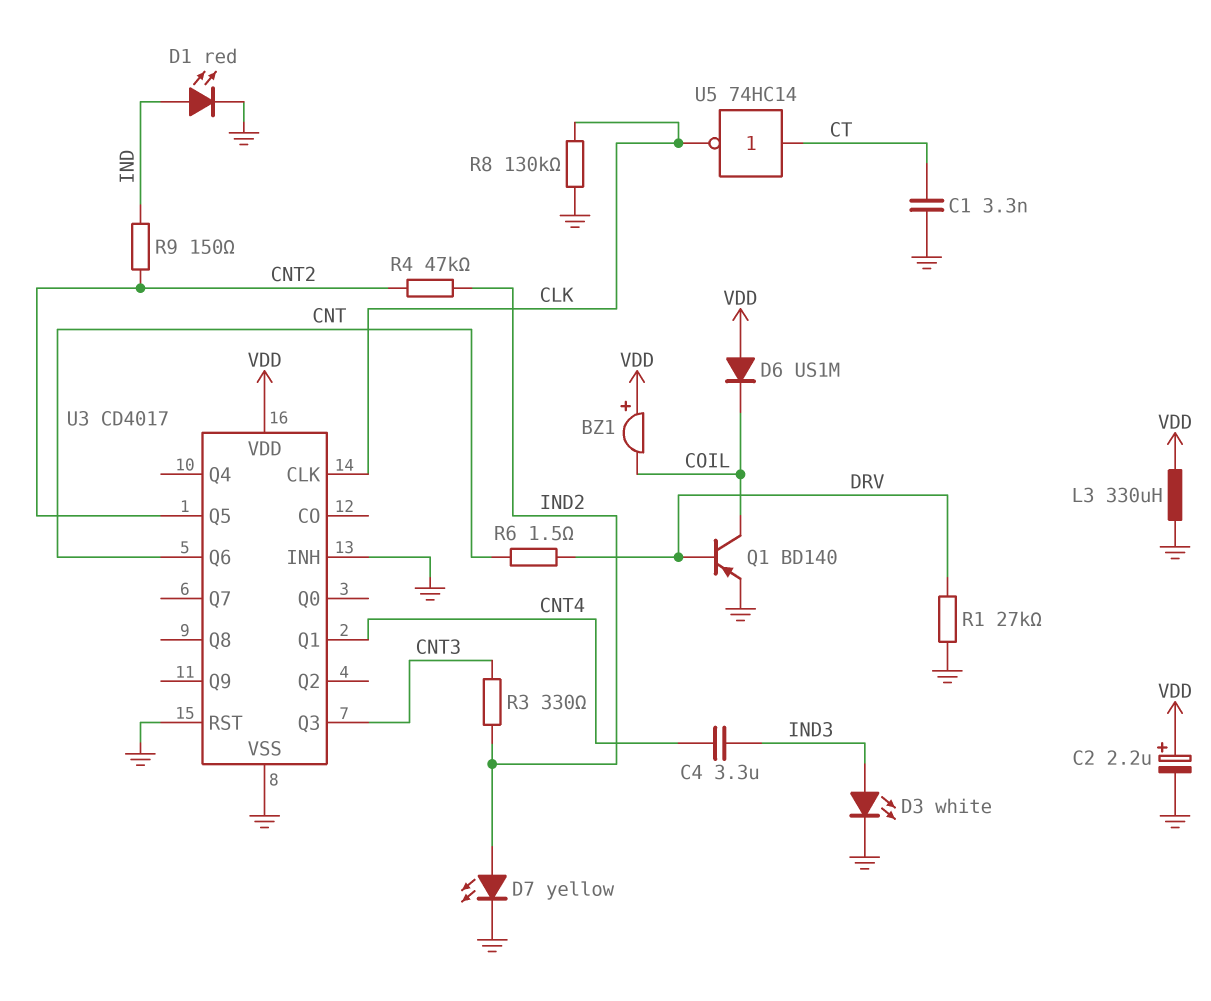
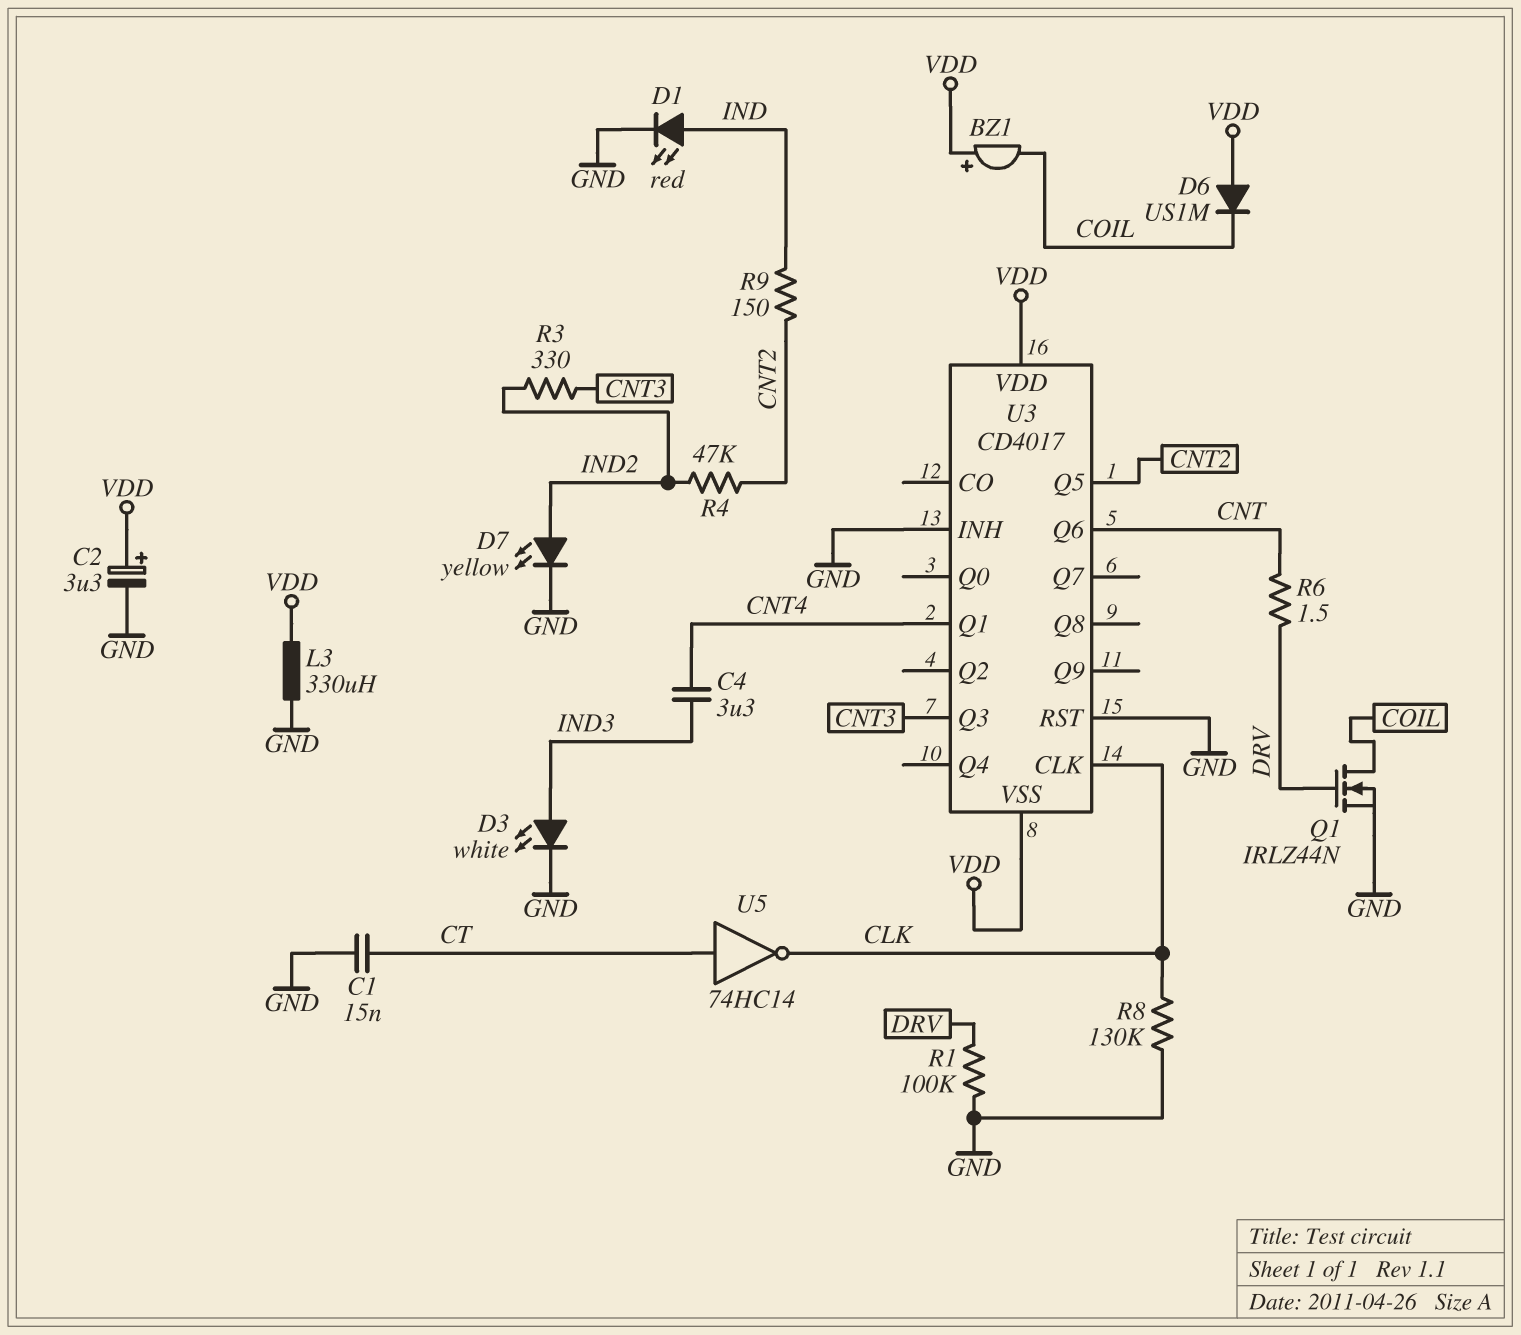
C1: 3.3nF (CT, GND) -> 15nF (CT, GND)
C2: 2.2uF (plus VDD, minus GND) -> 3.3uF (plus VDD, minus GND)
Q1: PNP BD140 (B DRV, C COIL, E GND) -> NMOS IRLZ44N (G DRV, D COIL, S GND)
R1: 27k (DRV, GND) -> 100k (DRV, GND)
U3 pin VSS: GND -> VDD

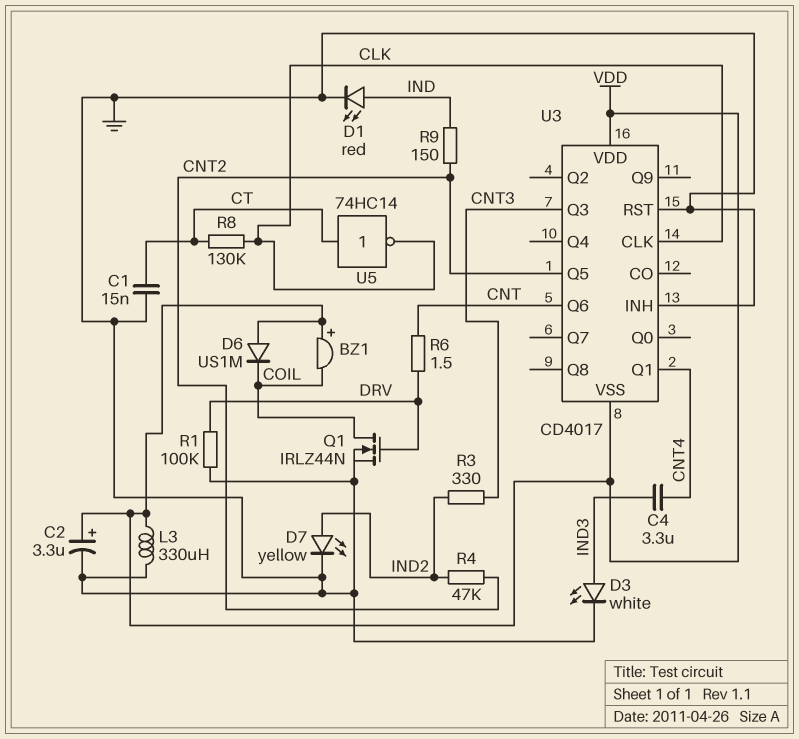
R8: 130k (CLK, GND) -> 130k (CLK, CT)

